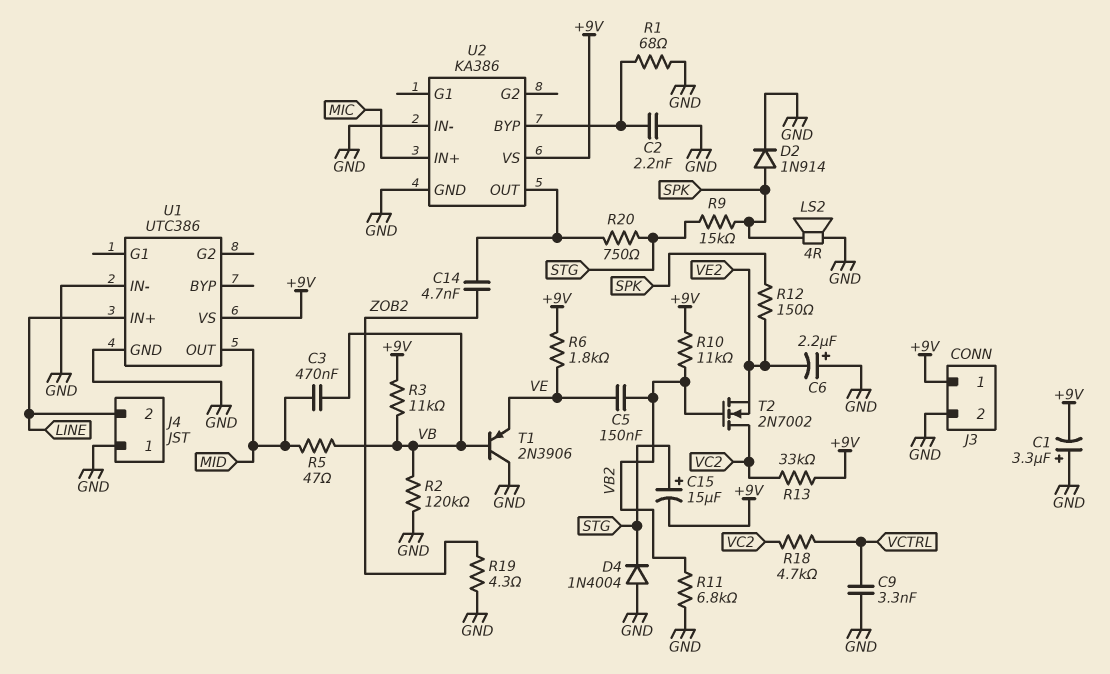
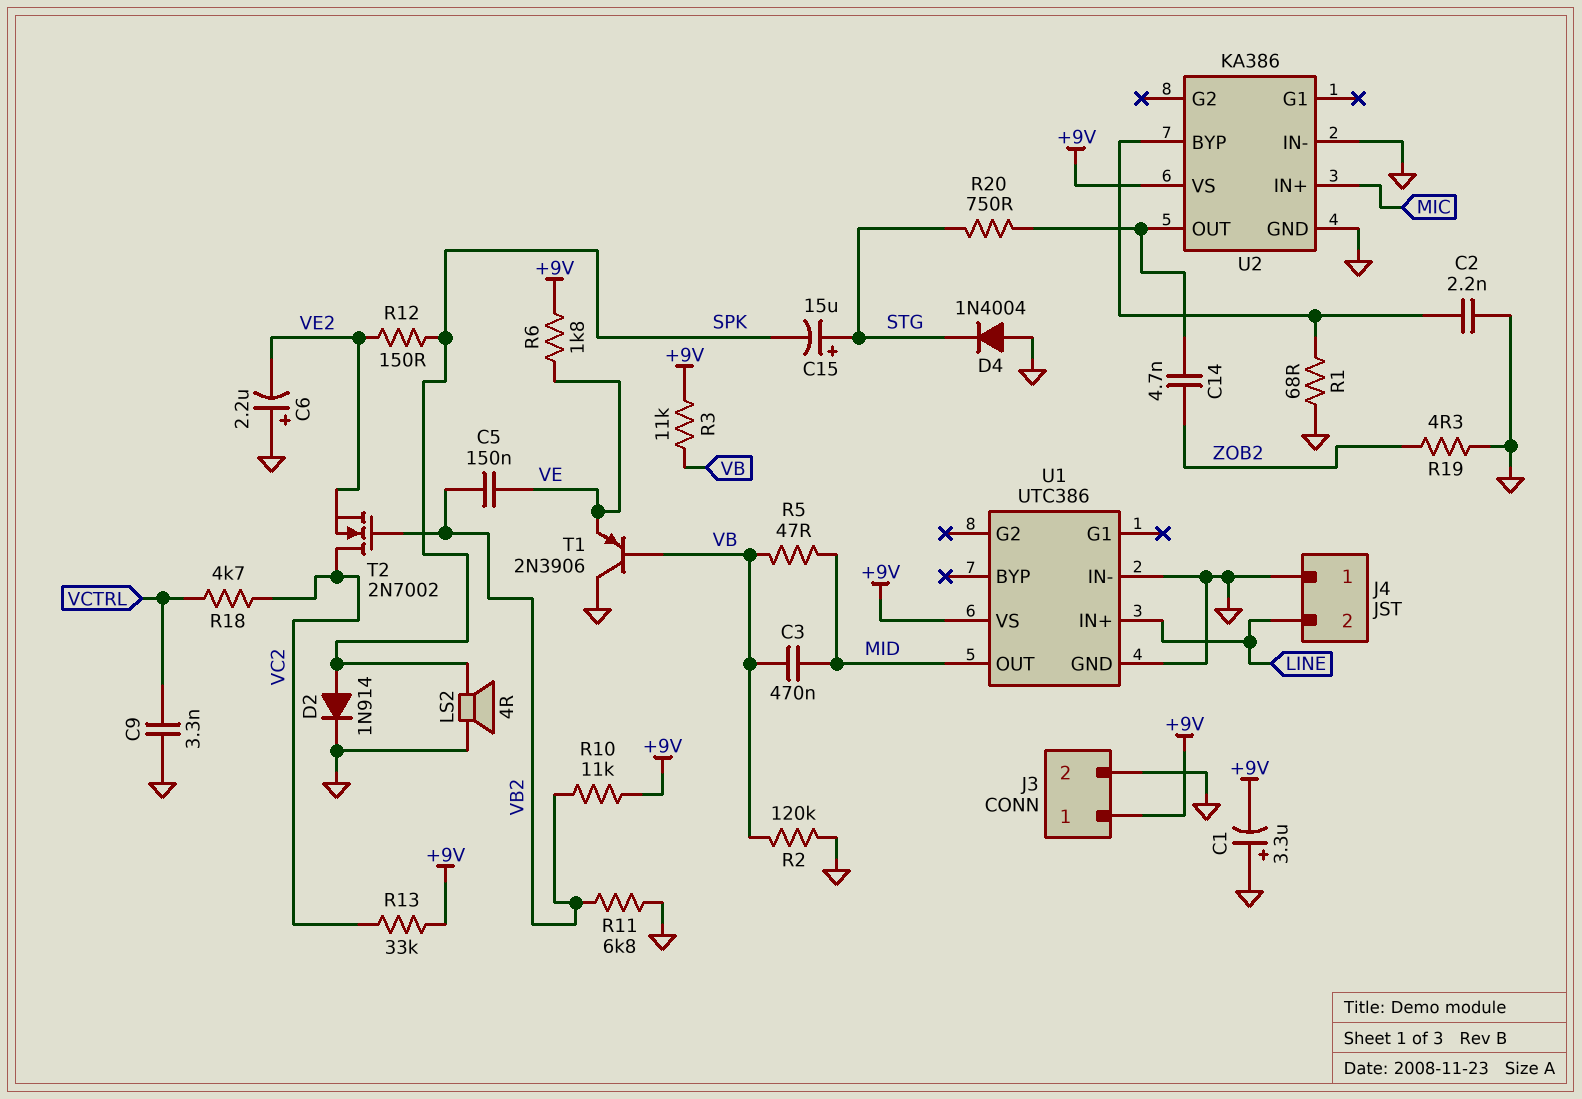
C15: 15uF (plus STG, minus +9V) -> 15uF (plus STG, minus SPK)
R9: 15k (SPK, STG) -> none

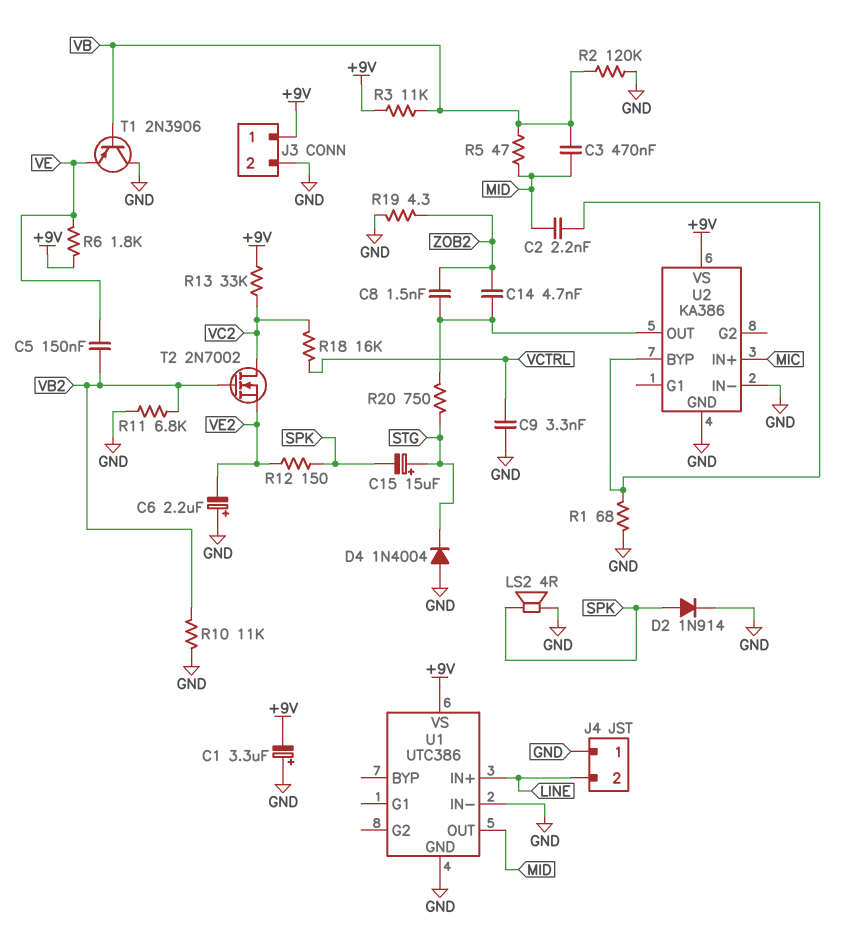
C2: 2.2nF (GND, U2/BYP) -> 2.2nF (MID, U2/BYP)
C8: none -> 1.5nF (U2/OUT, ZOB2)
R10: 11k (+9V, VB2) -> 11k (GND, VB2)
R18: 4.7k (VC2, VCTRL) -> 16k (VC2, VCTRL)

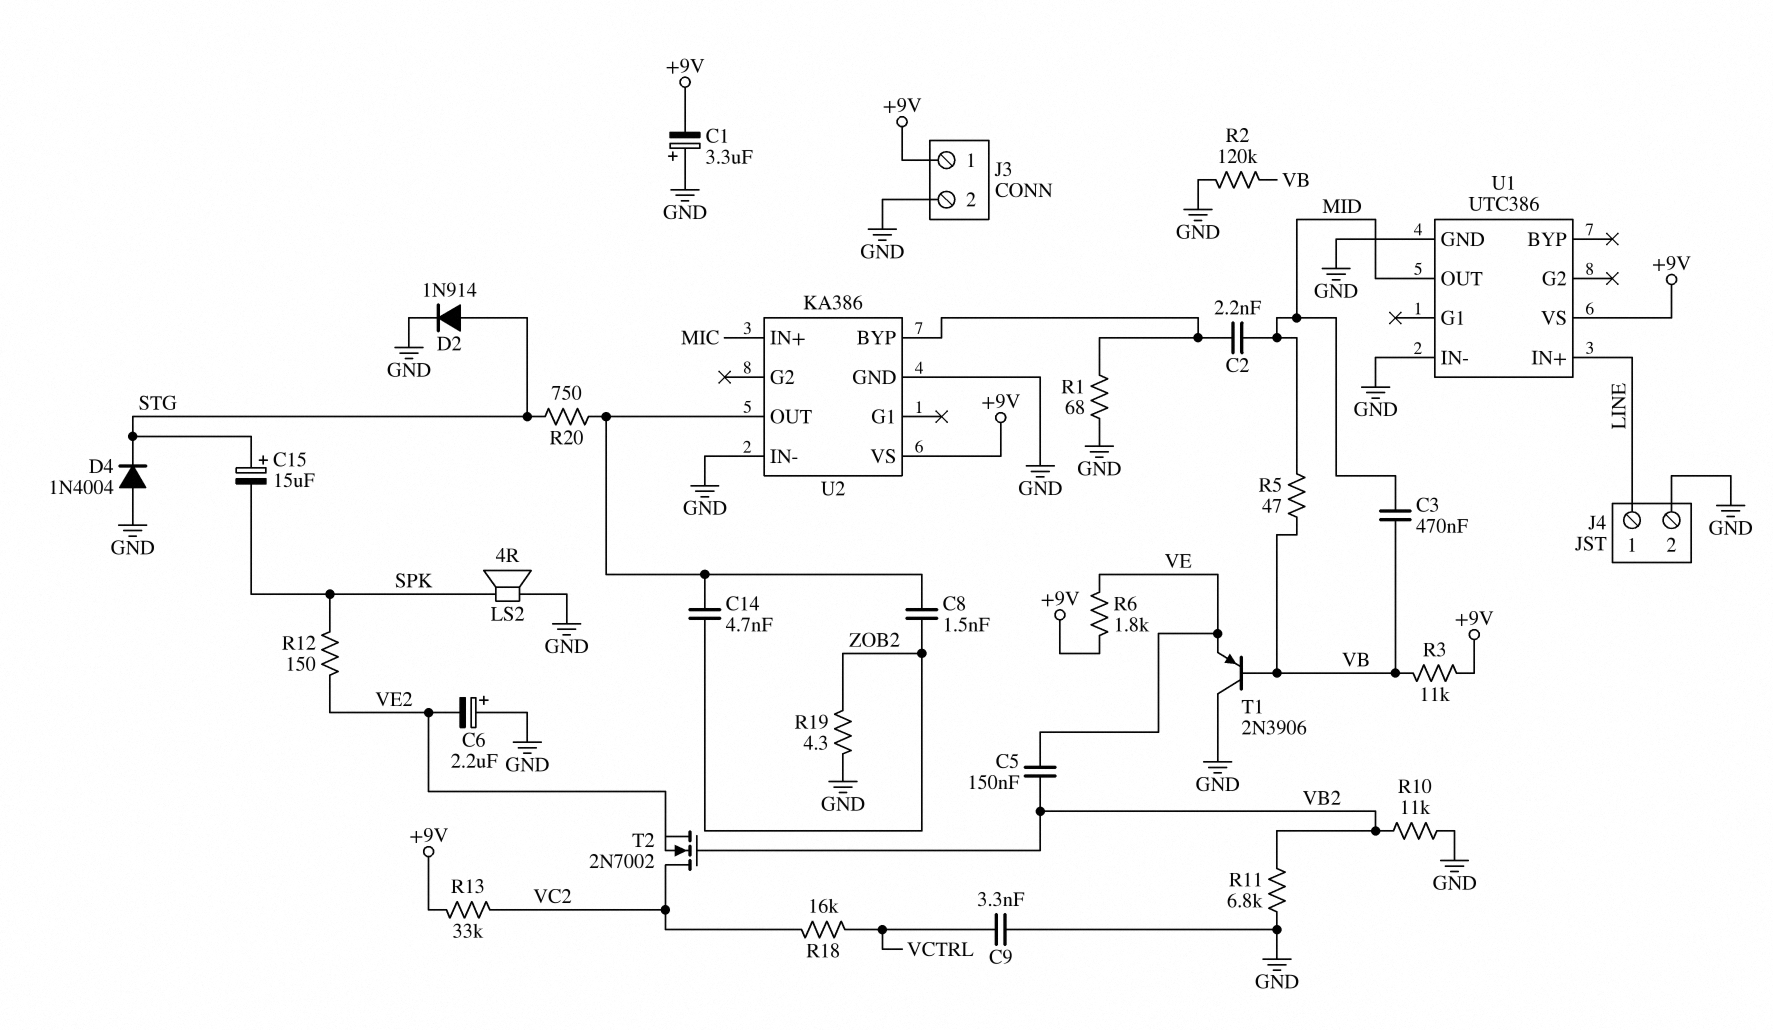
D2: diode 1N914 (A SPK, K GND) -> diode 1N914 (A STG, K GND)
J4 pin 1: GND -> LINE
J4 pin 2: LINE -> GND

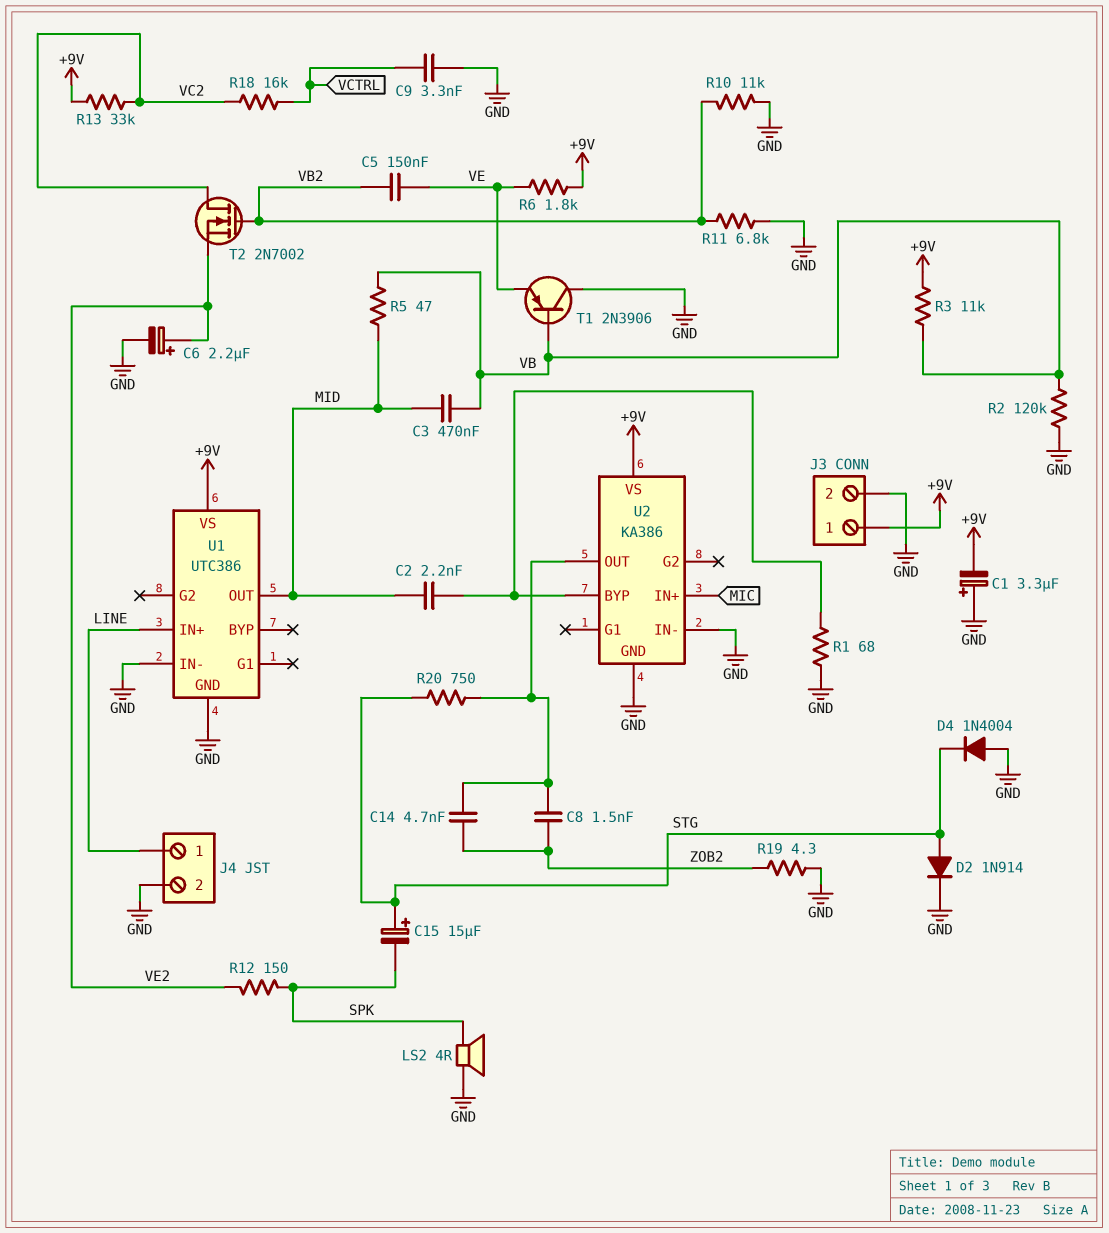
C6: 2.2uF (plus GND, minus VE2) -> 2.2uF (plus VE2, minus GND)

